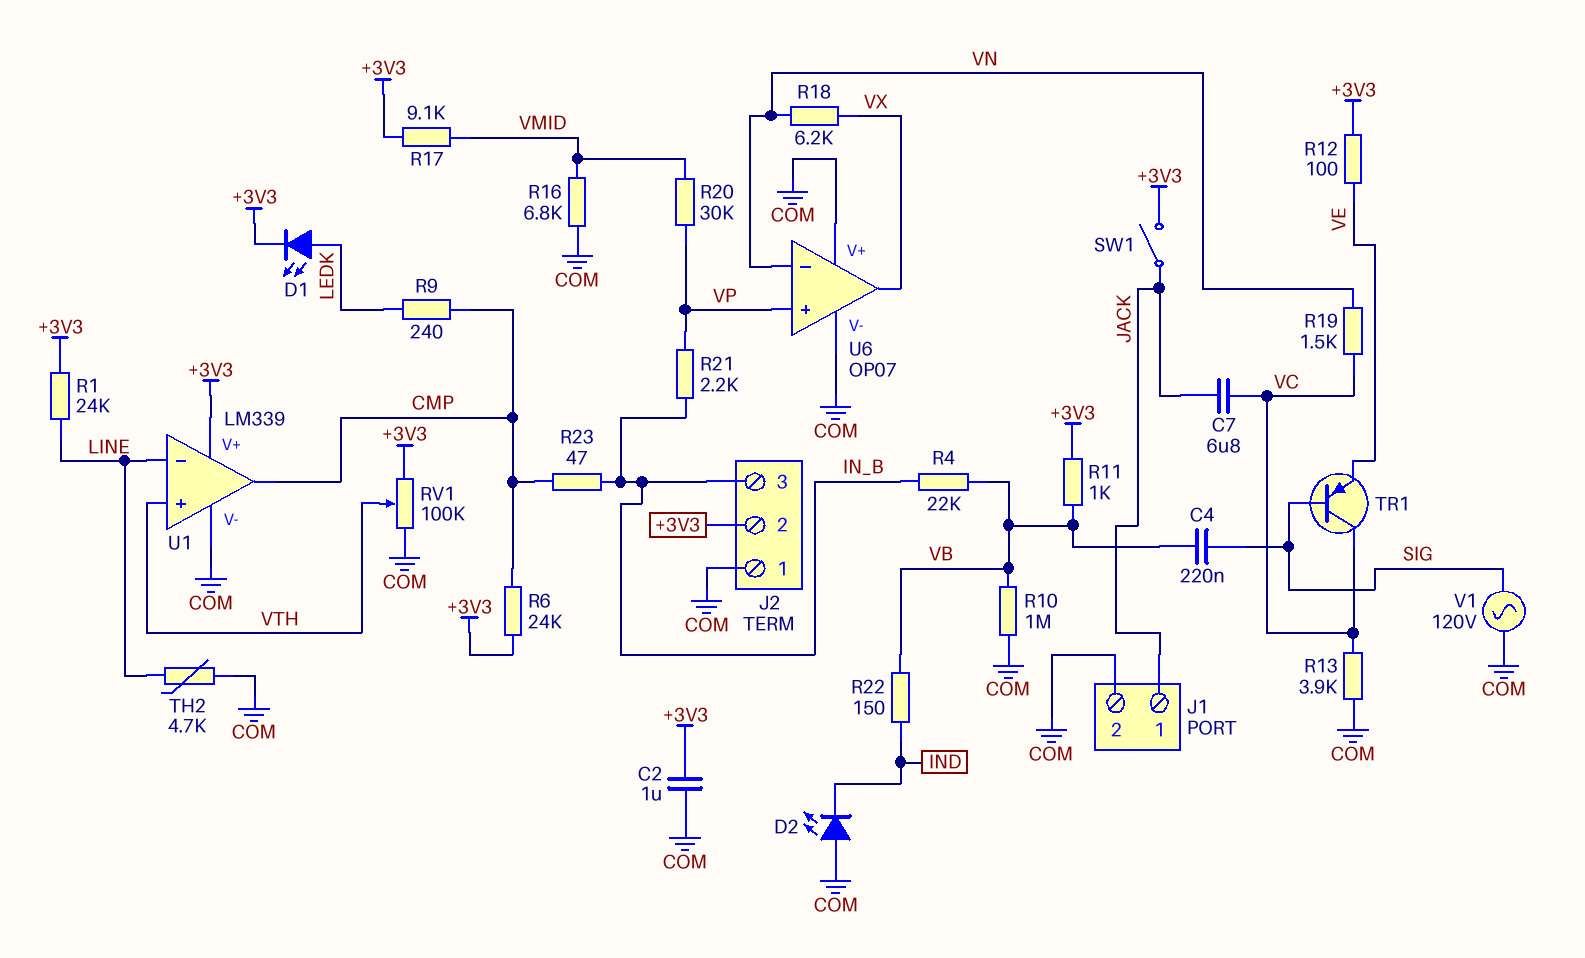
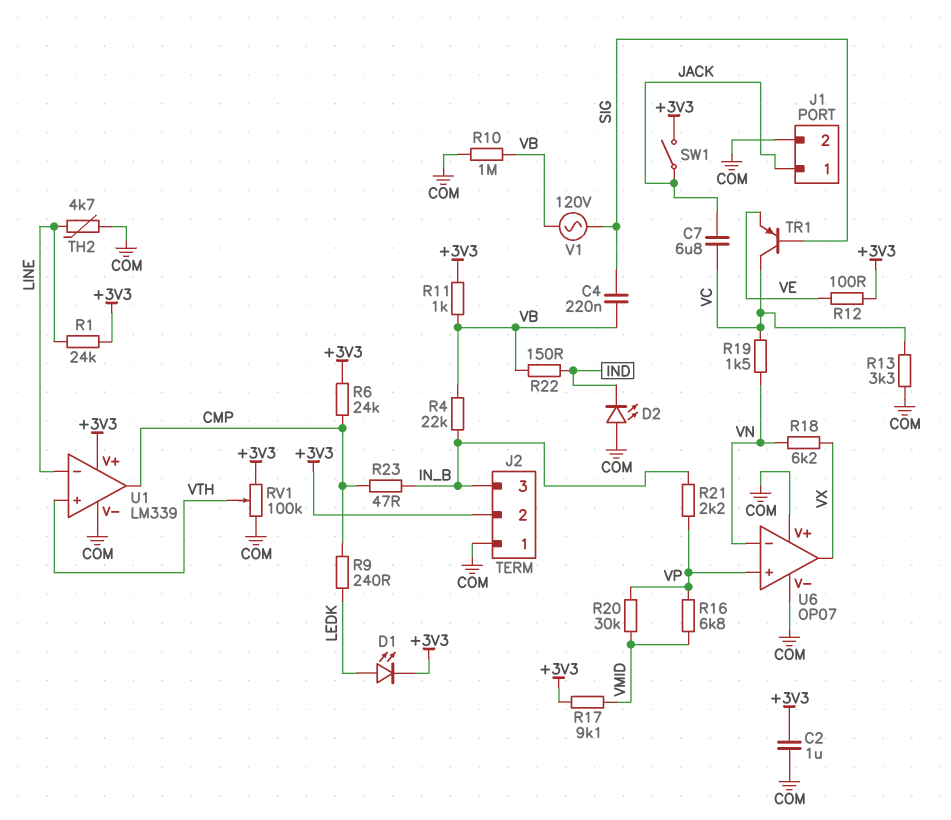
R13: 3.9k (COM, VC) -> 3.3k (COM, VC)
R16: 6.8k (COM, VMID) -> 6.8k (VMID, VP)
V1: AC 120V (COM, SIG) -> AC 120V (SIG, VB)

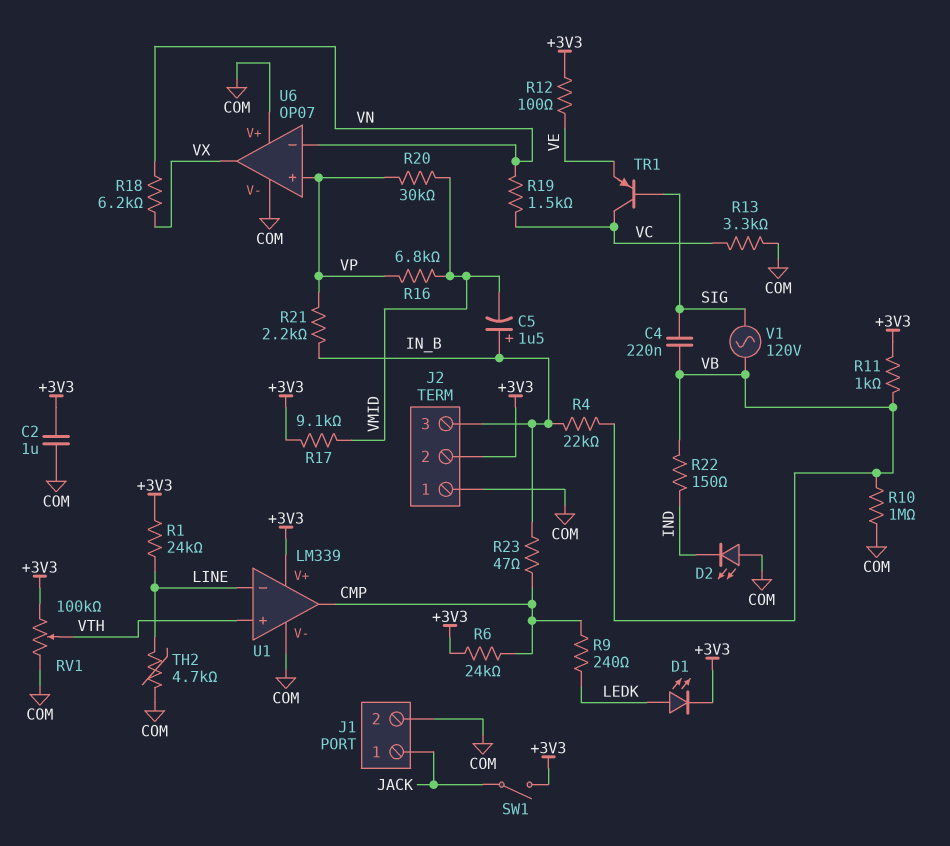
C5: none -> 1.5uF (plus IN_B, minus VMID)
C7: 6.8uF (JACK, VC) -> none

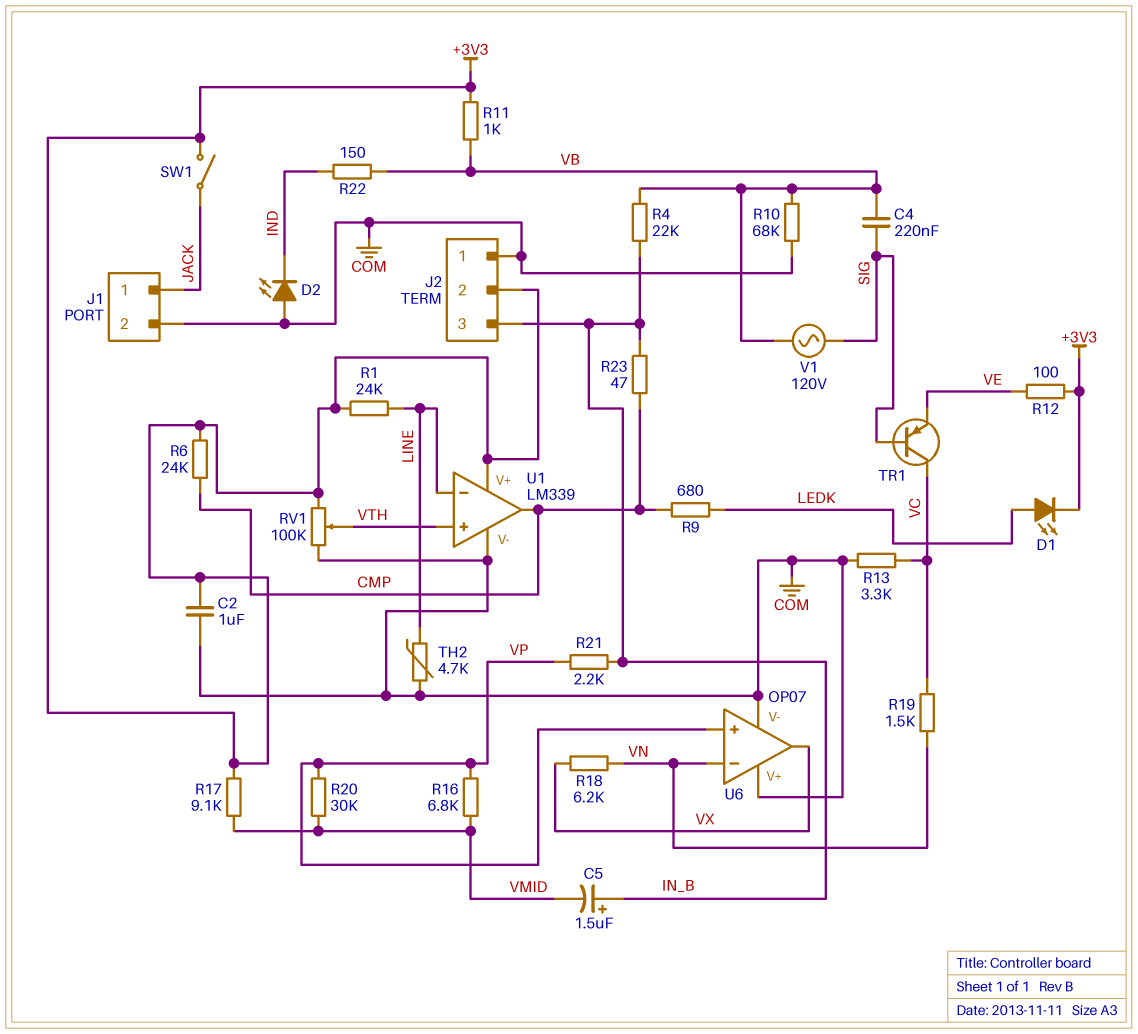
R9: 240 (CMP, LEDK) -> 680 (CMP, LEDK)
R10: 1M (COM, VB) -> 68k (COM, VB)

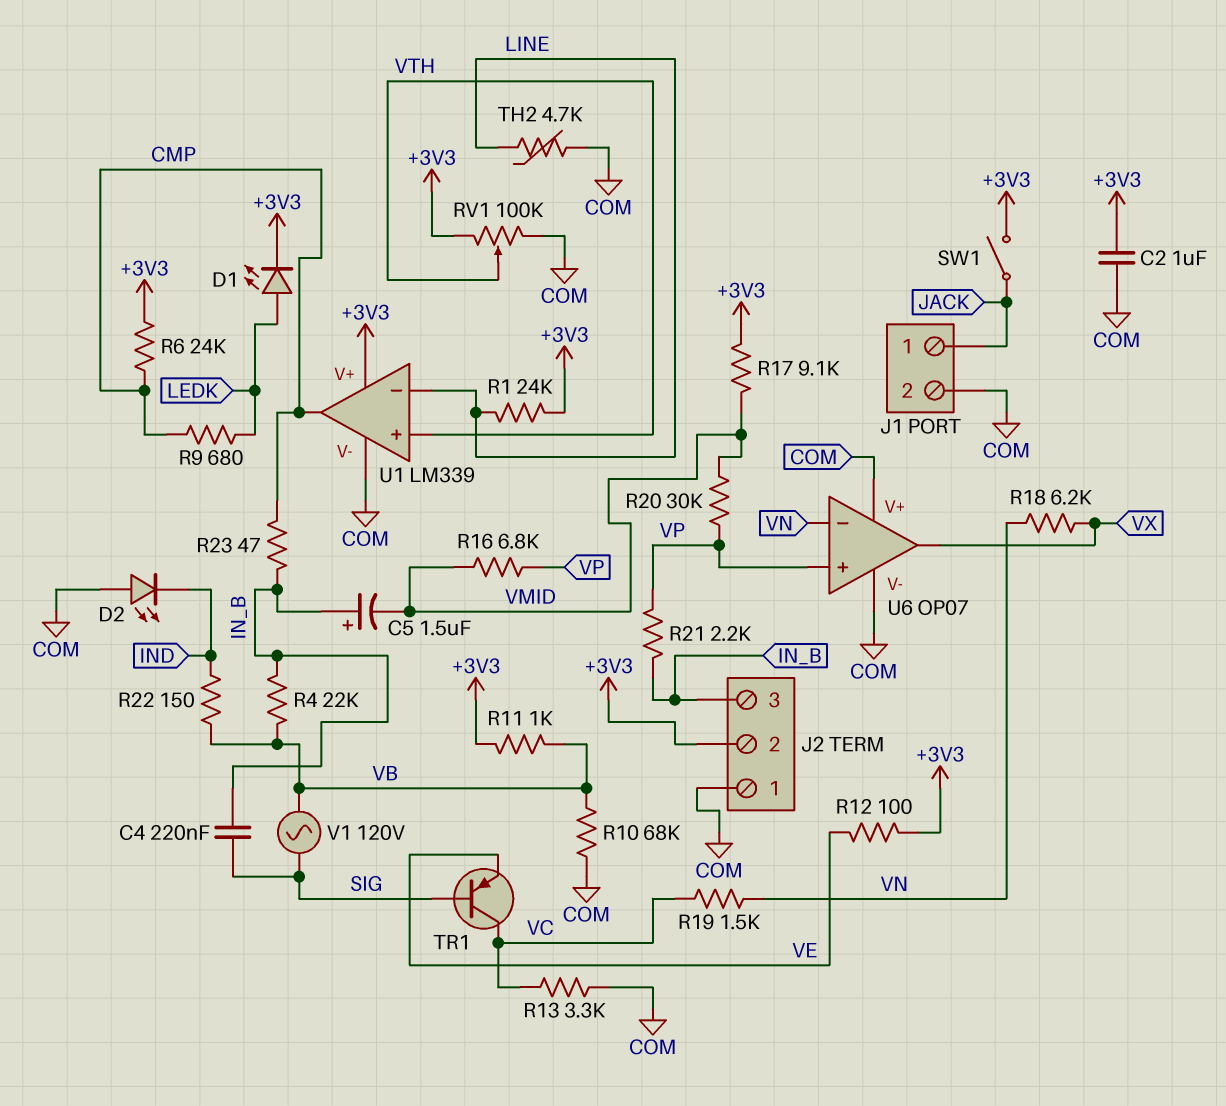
C4: 220nF (SIG, VB) -> 220nF (IN_B, SIG)

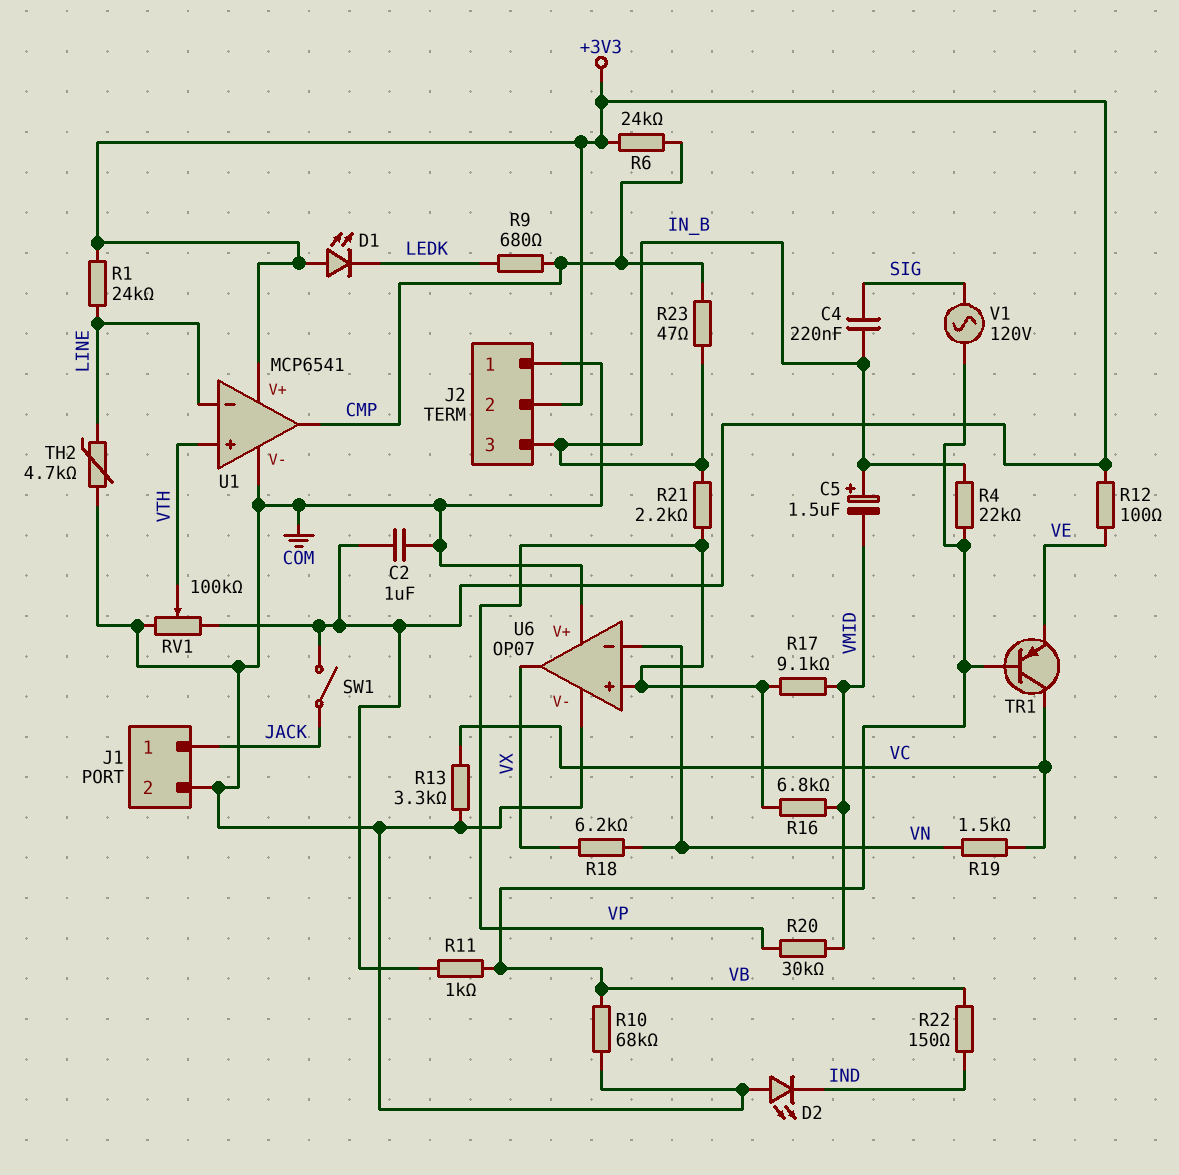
D1: LED (A LEDK, K +3V3) -> LED (A +3V3, K LEDK)
R17: 9.1k (+3V3, VMID) -> 9.1k (VMID, VP)
TR1: PNP (B SIG, C VC, E VE) -> PNP (B VB, C VC, E VE)
U1: LM339 -> MCP6541

